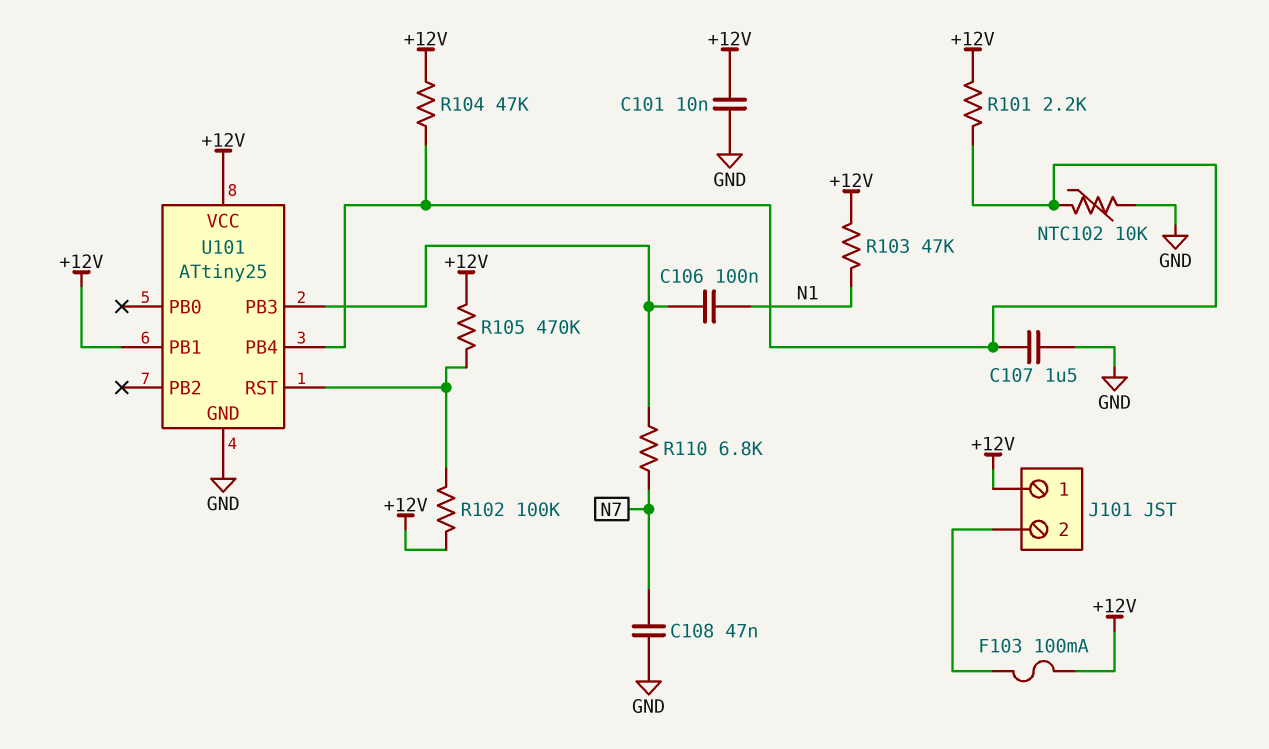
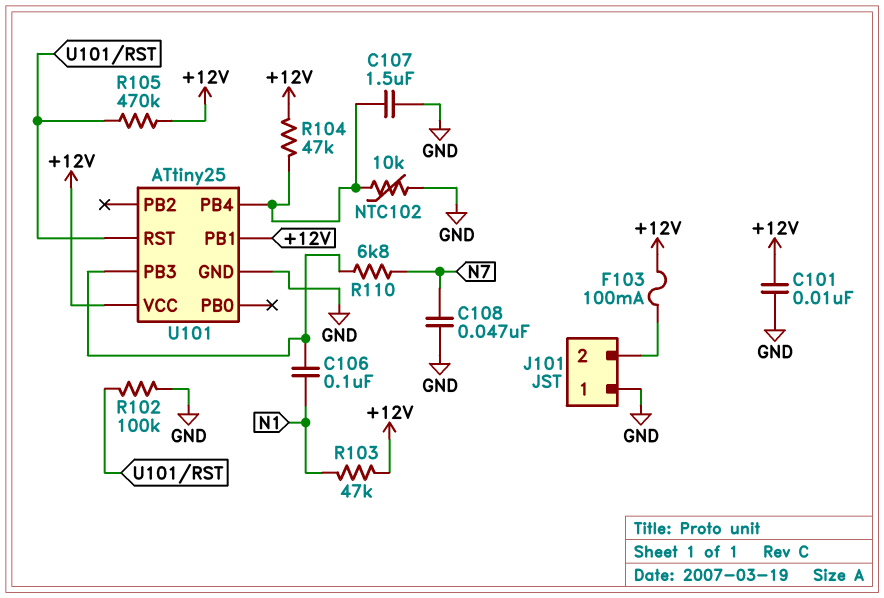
J101 pin 1: +12V -> GND
R101: 2.2k (+12V, U101/PB4) -> none
R102: 100k (+12V, U101/RST) -> 100k (GND, U101/RST)

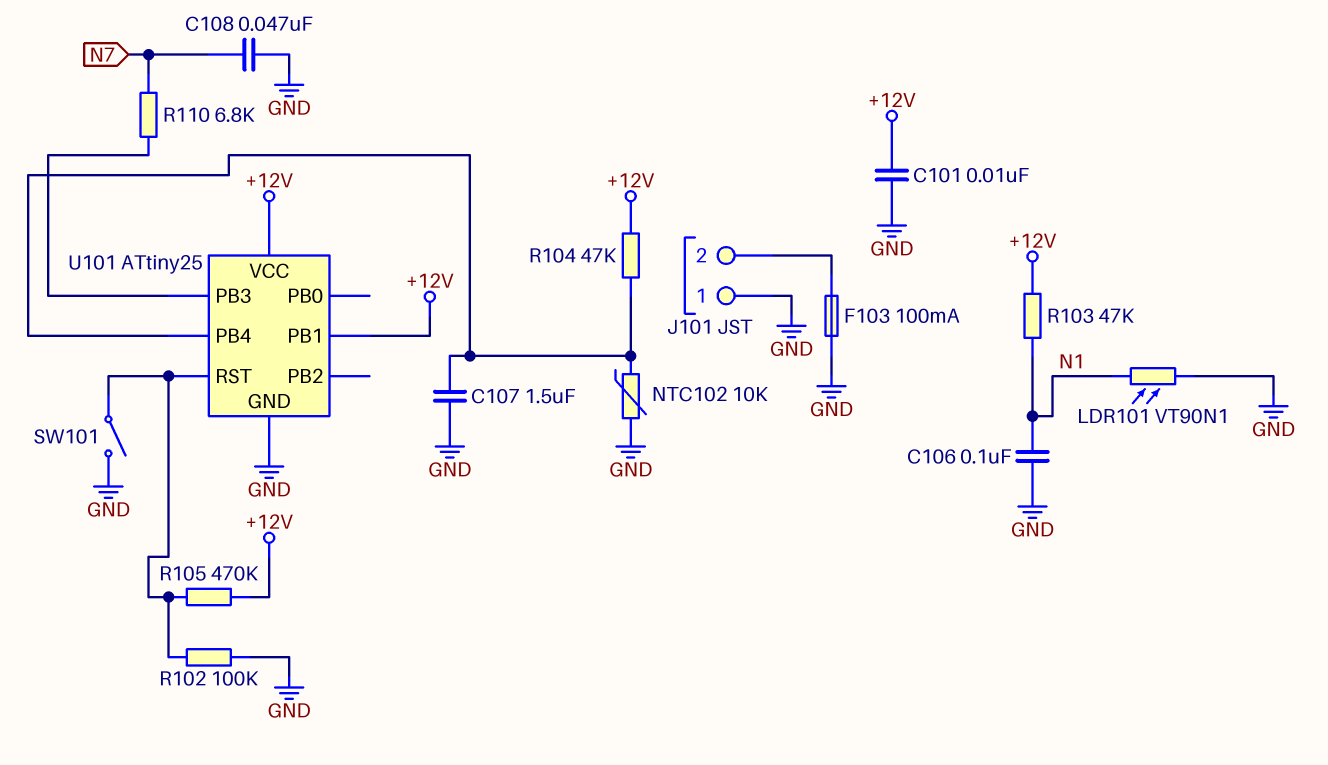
C106: 100nF (N1, U101/PB3) -> 100nF (GND, N1)
F103: 100mA (+12V, J101/2) -> 100mA (GND, J101/2)
LDR101: none -> VT90N1 (GND, N1)
SW101: none -> switch (GND, U101/RST)

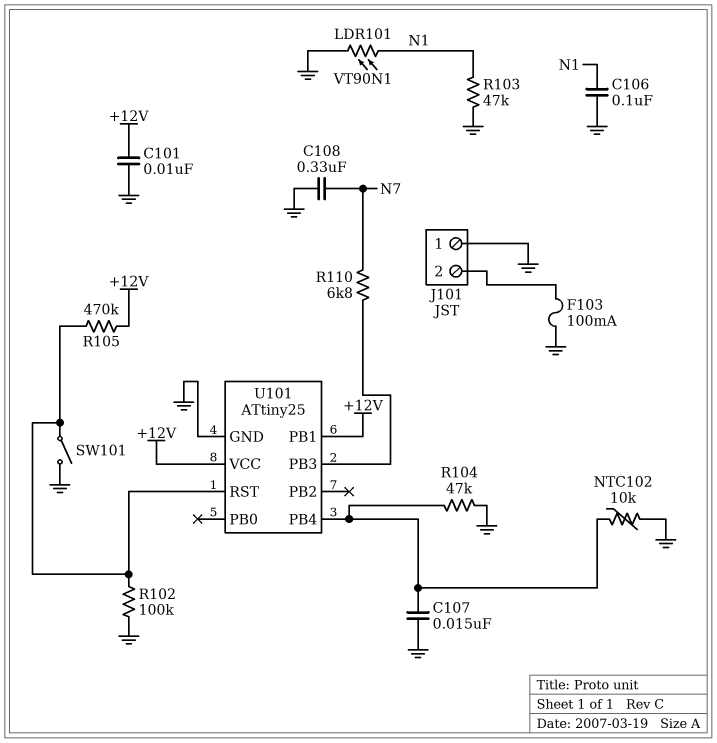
C107: 1.5uF (GND, U101/PB4) -> 15nF (GND, U101/PB4)
C108: 47nF (GND, N7) -> 330nF (GND, N7)
R103: 47k (+12V, N1) -> 47k (GND, N1)
R104: 47k (+12V, U101/PB4) -> 47k (GND, U101/PB4)

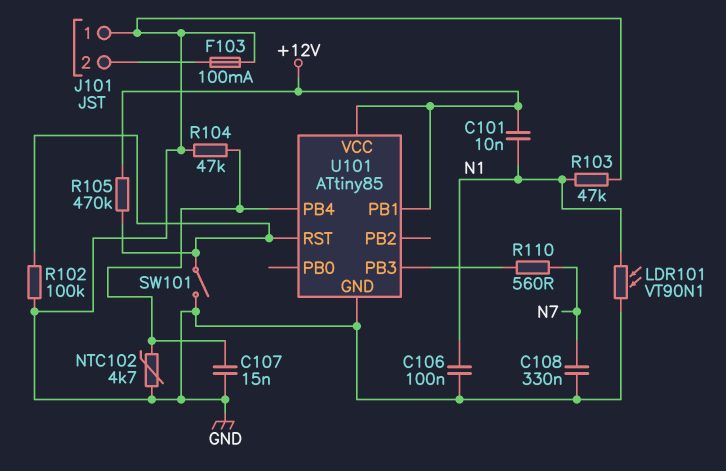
C101: 10nF (+12V, GND) -> 10nF (+12V, N1)
NTC102: 10k (GND, U101/PB4) -> 4.7k (GND, U101/PB4)
R110: 6.8k (N7, U101/PB3) -> 560 (N7, U101/PB3)
U101: ATtiny25 -> ATtiny85

